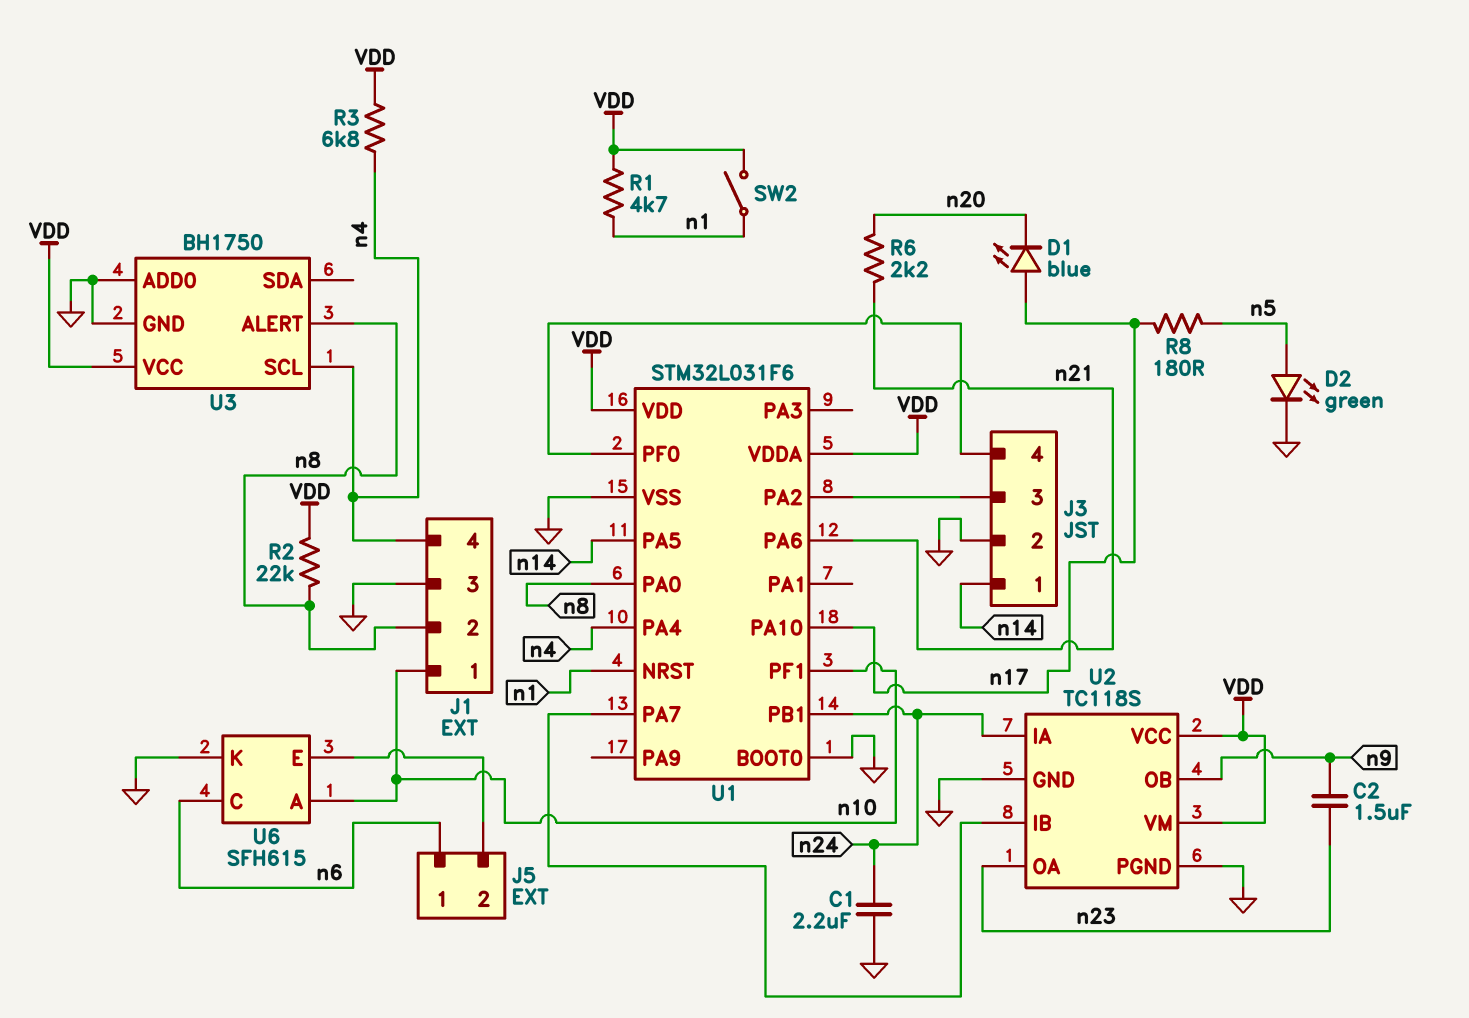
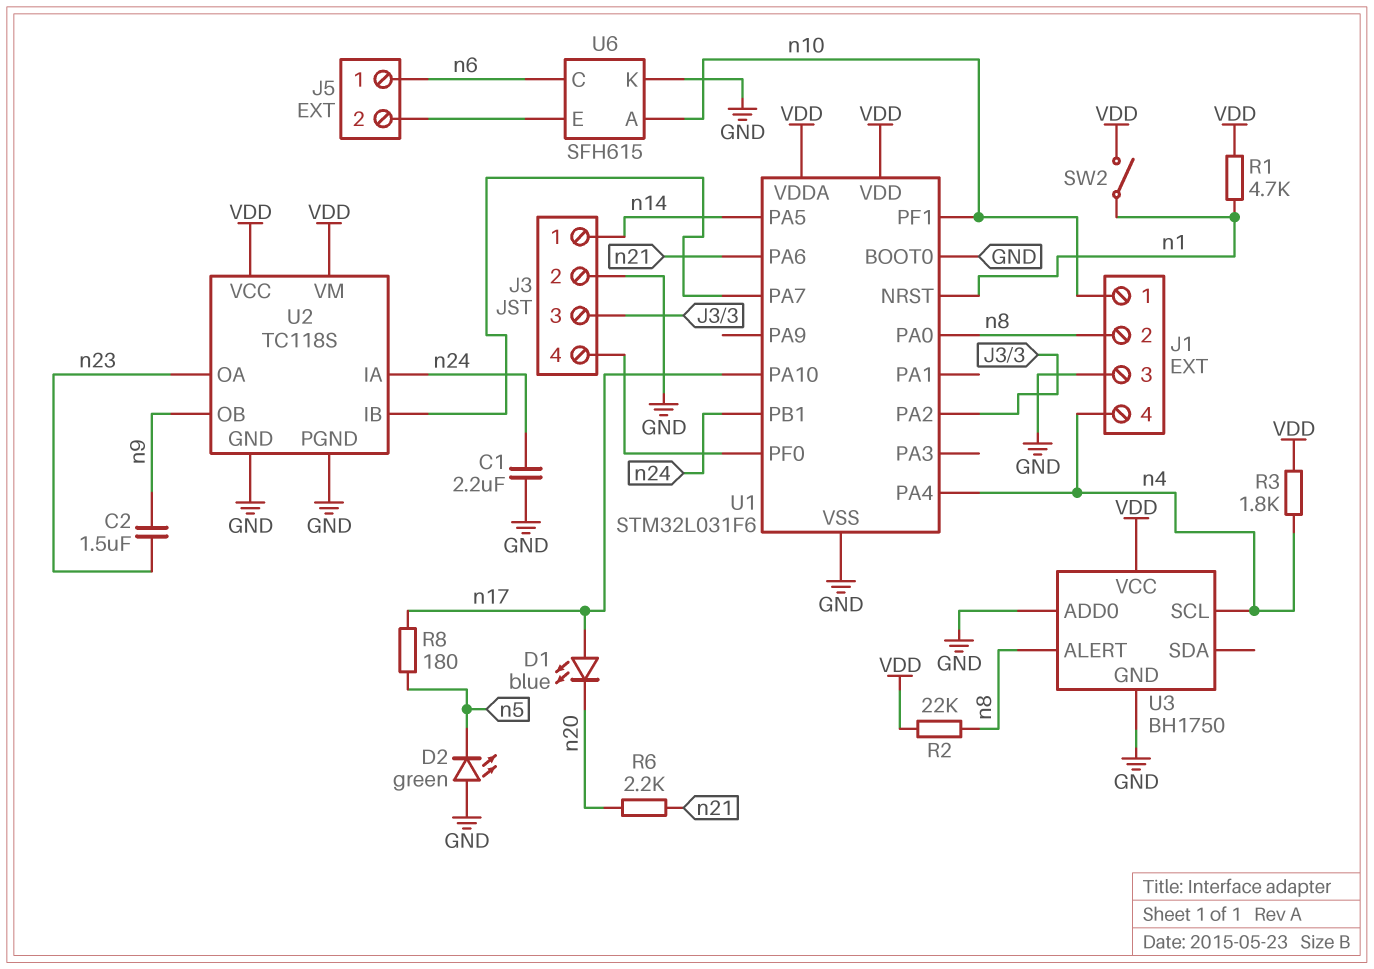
D2: LED green (A n5, K GND) -> LED green (A GND, K n5)
R3: 6.8k (VDD, n4) -> 1.8k (VDD, n4)

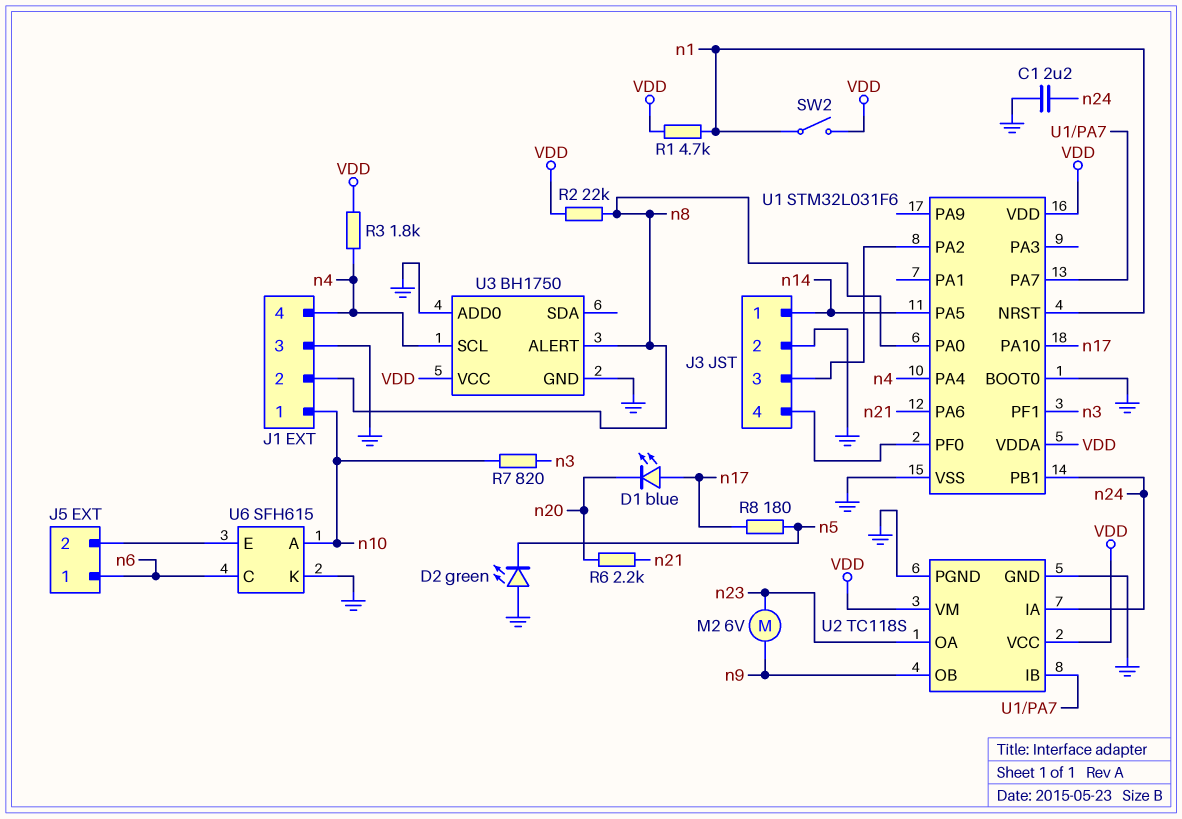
C2: 1.5uF (n9, n23) -> none
M2: none -> motor 6V (n9, n23)
R7: none -> 820 (n3, n10)
U1 pin PF1: n10 -> n3

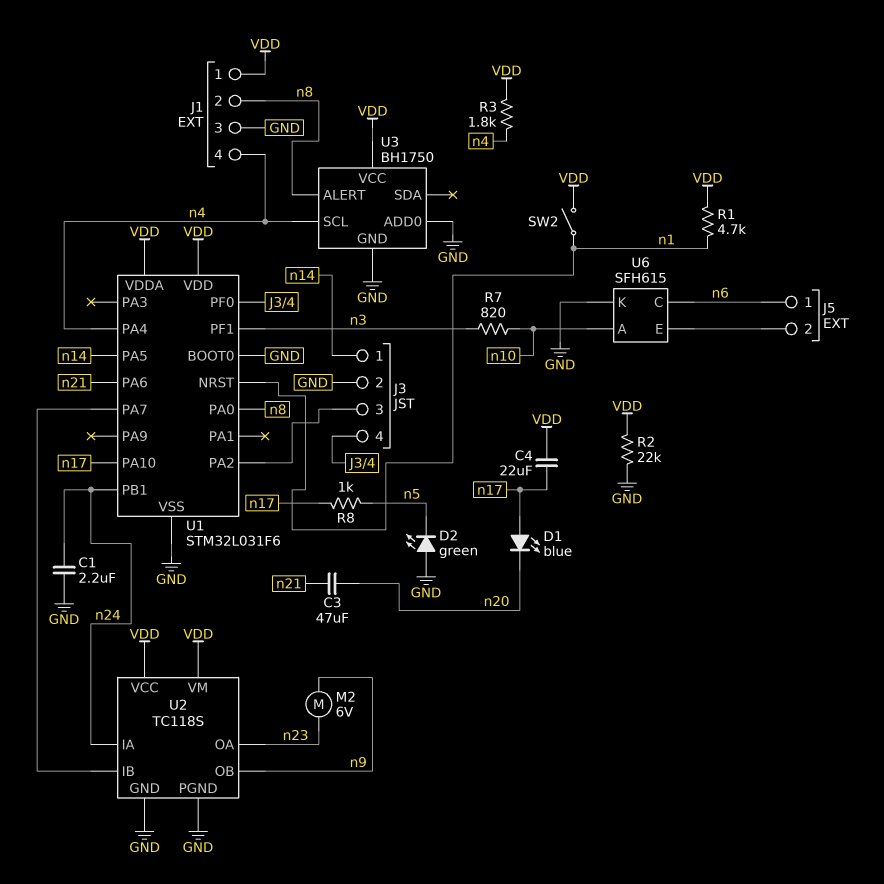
C3: none -> 47uF (n20, n21)
C4: none -> 22uF (VDD, n17)
J1 pin 1: n10 -> VDD
R2: 22k (VDD, n8) -> 22k (GND, VDD)
R6: 2.2k (n20, n21) -> none
R8: 180 (n5, n17) -> 1k (n5, n17)

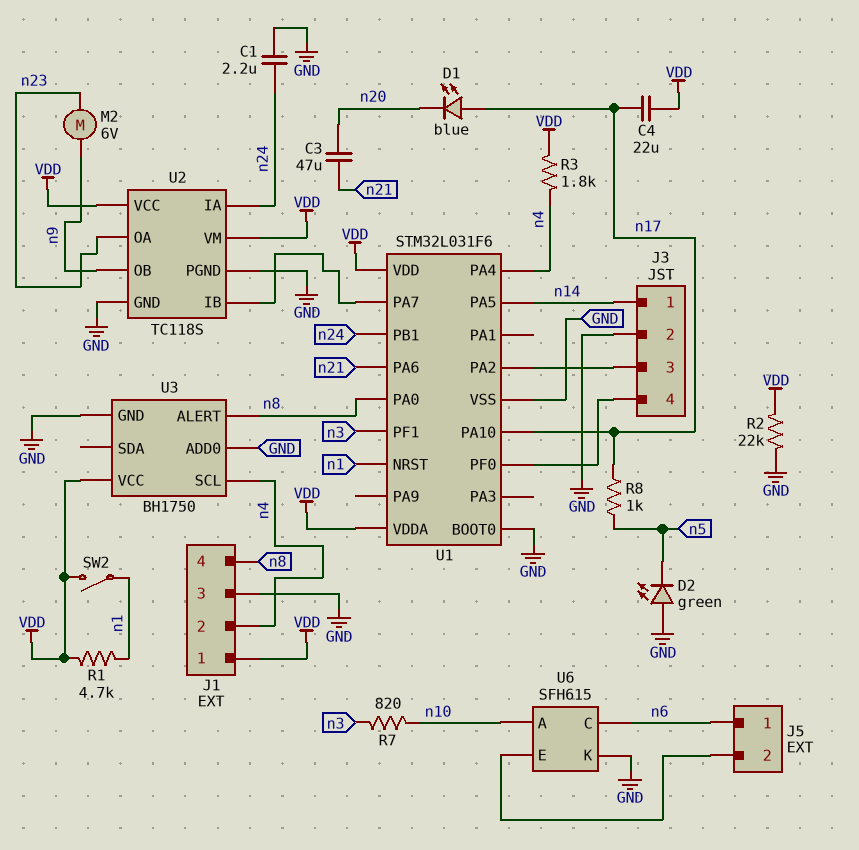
J1 pin 2: n8 -> n4
J1 pin 4: n4 -> n8

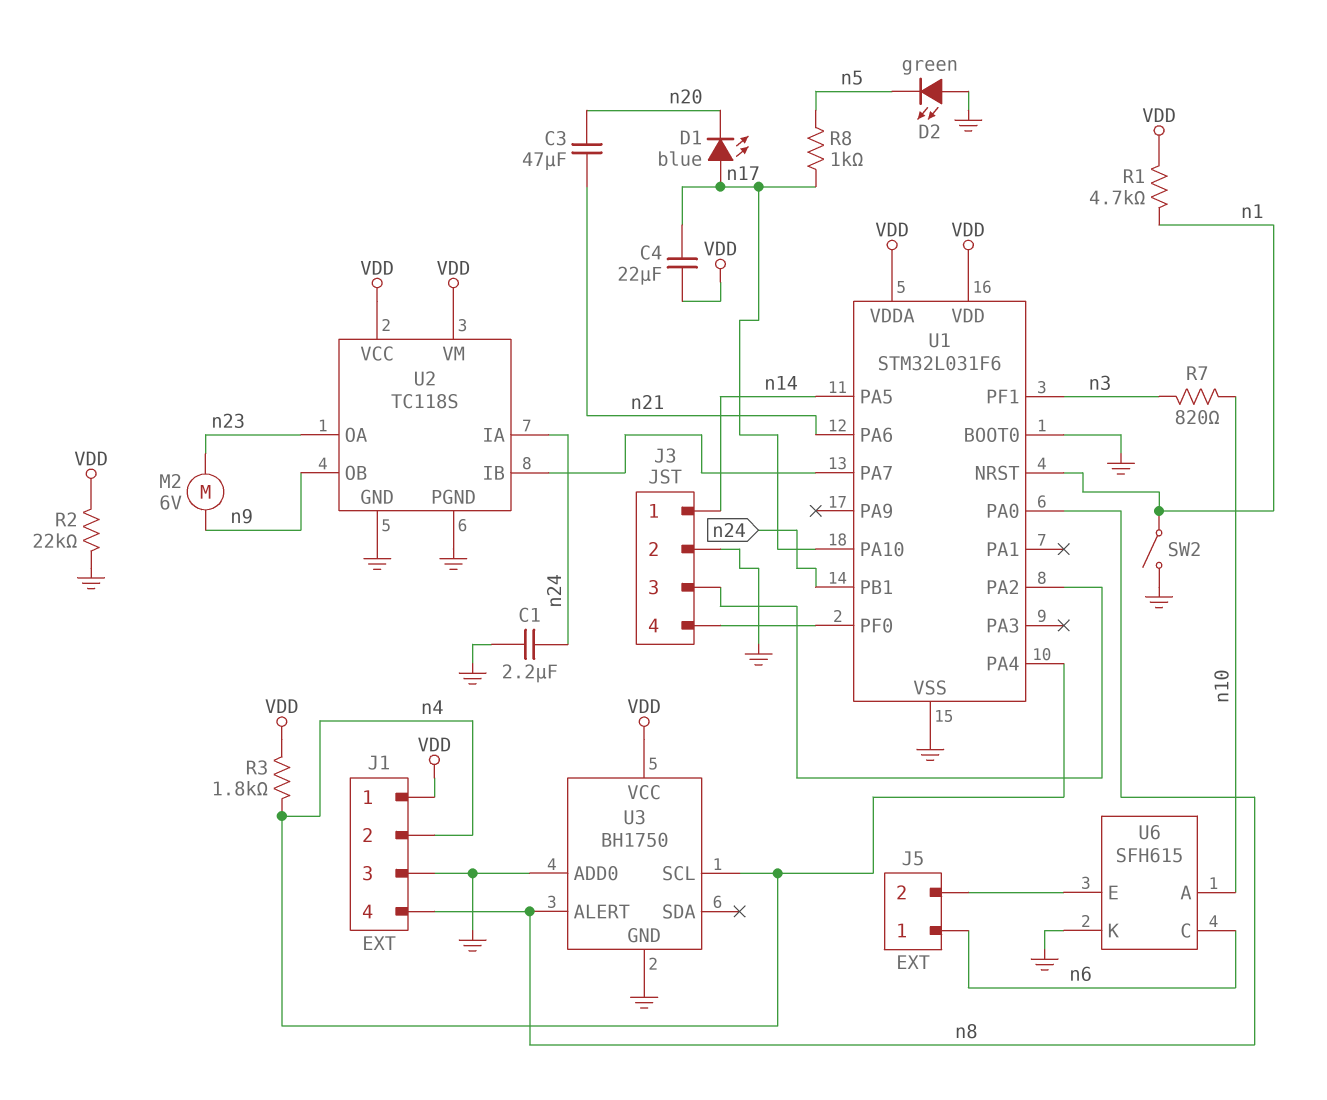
SW2: switch (VDD, n1) -> switch (GND, n1)

